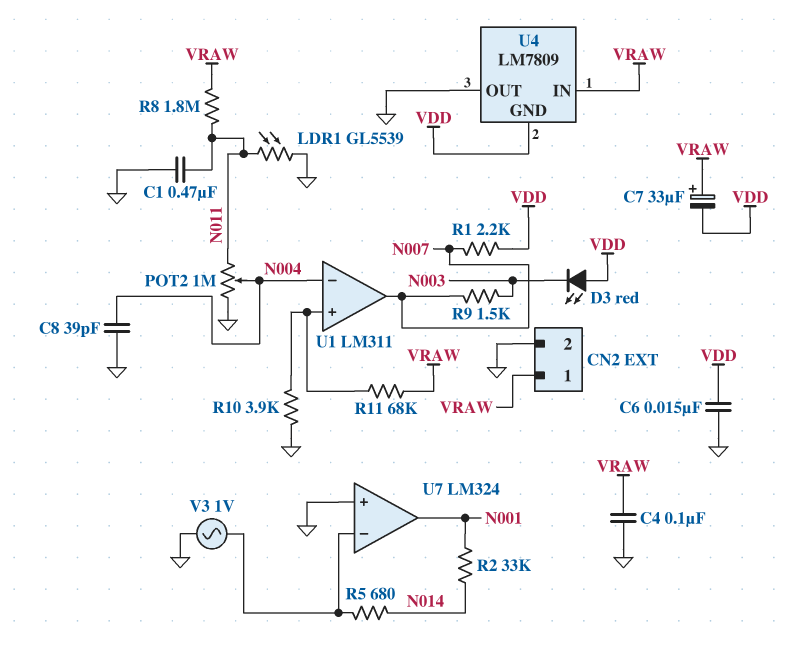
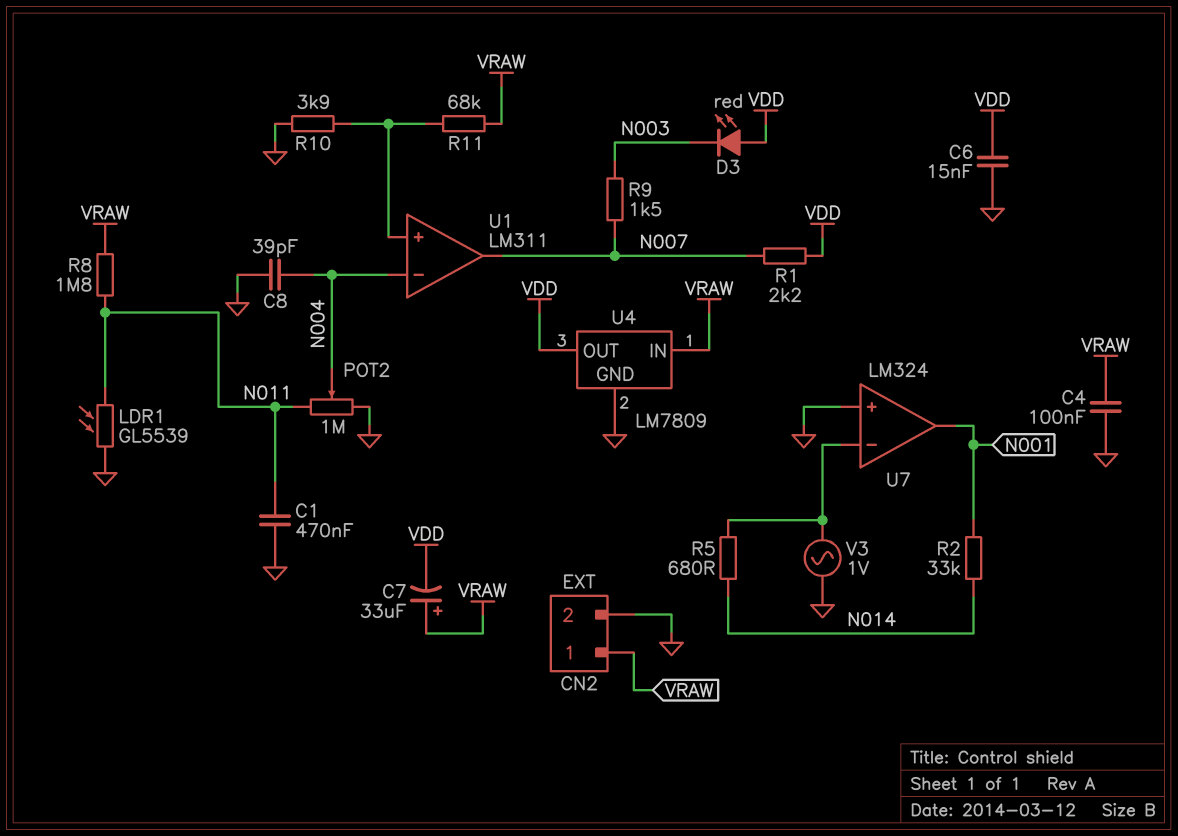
U4 pin GND: VDD -> GND
U4 pin OUT: GND -> VDD

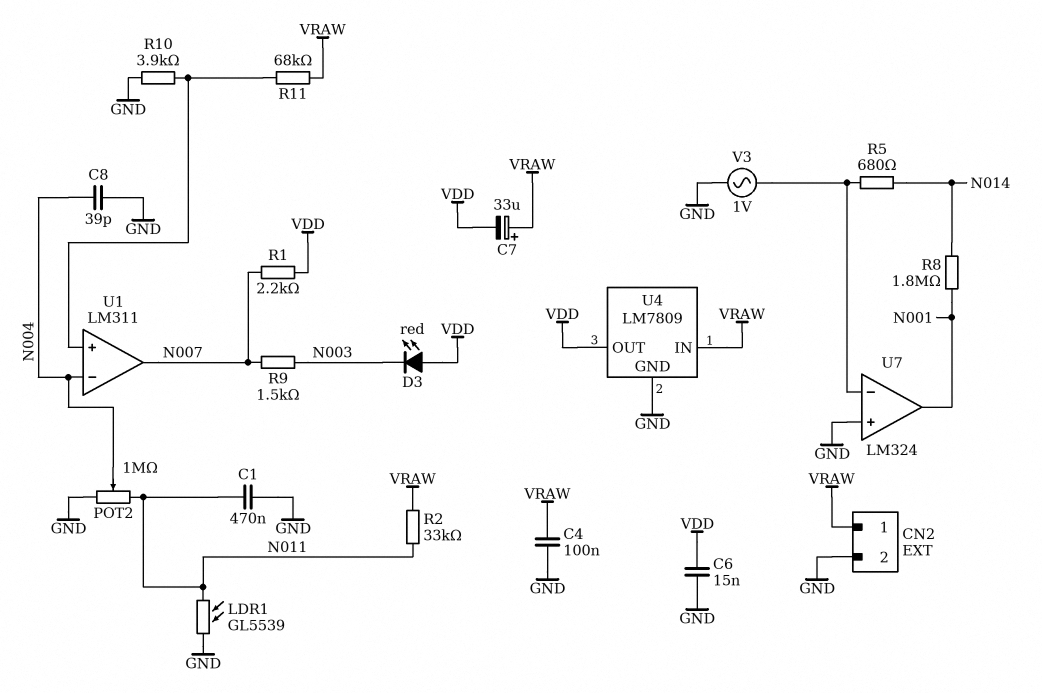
R2: 33k (N001, N014) -> 33k (N011, VRAW)
R8: 1.8M (N011, VRAW) -> 1.8M (N001, N014)

